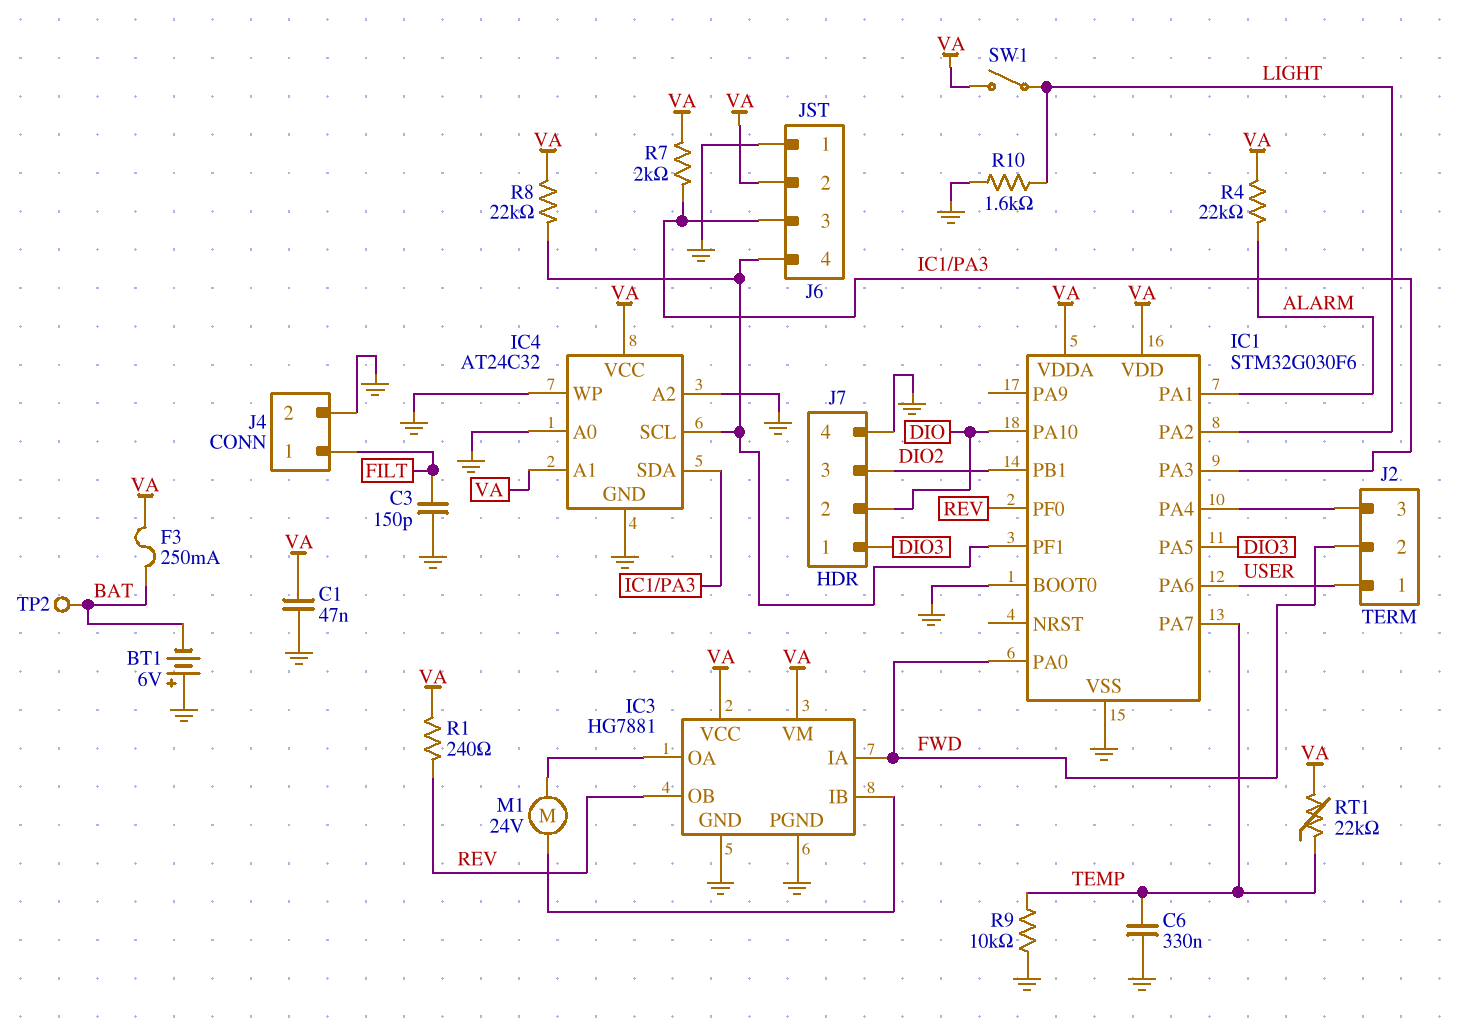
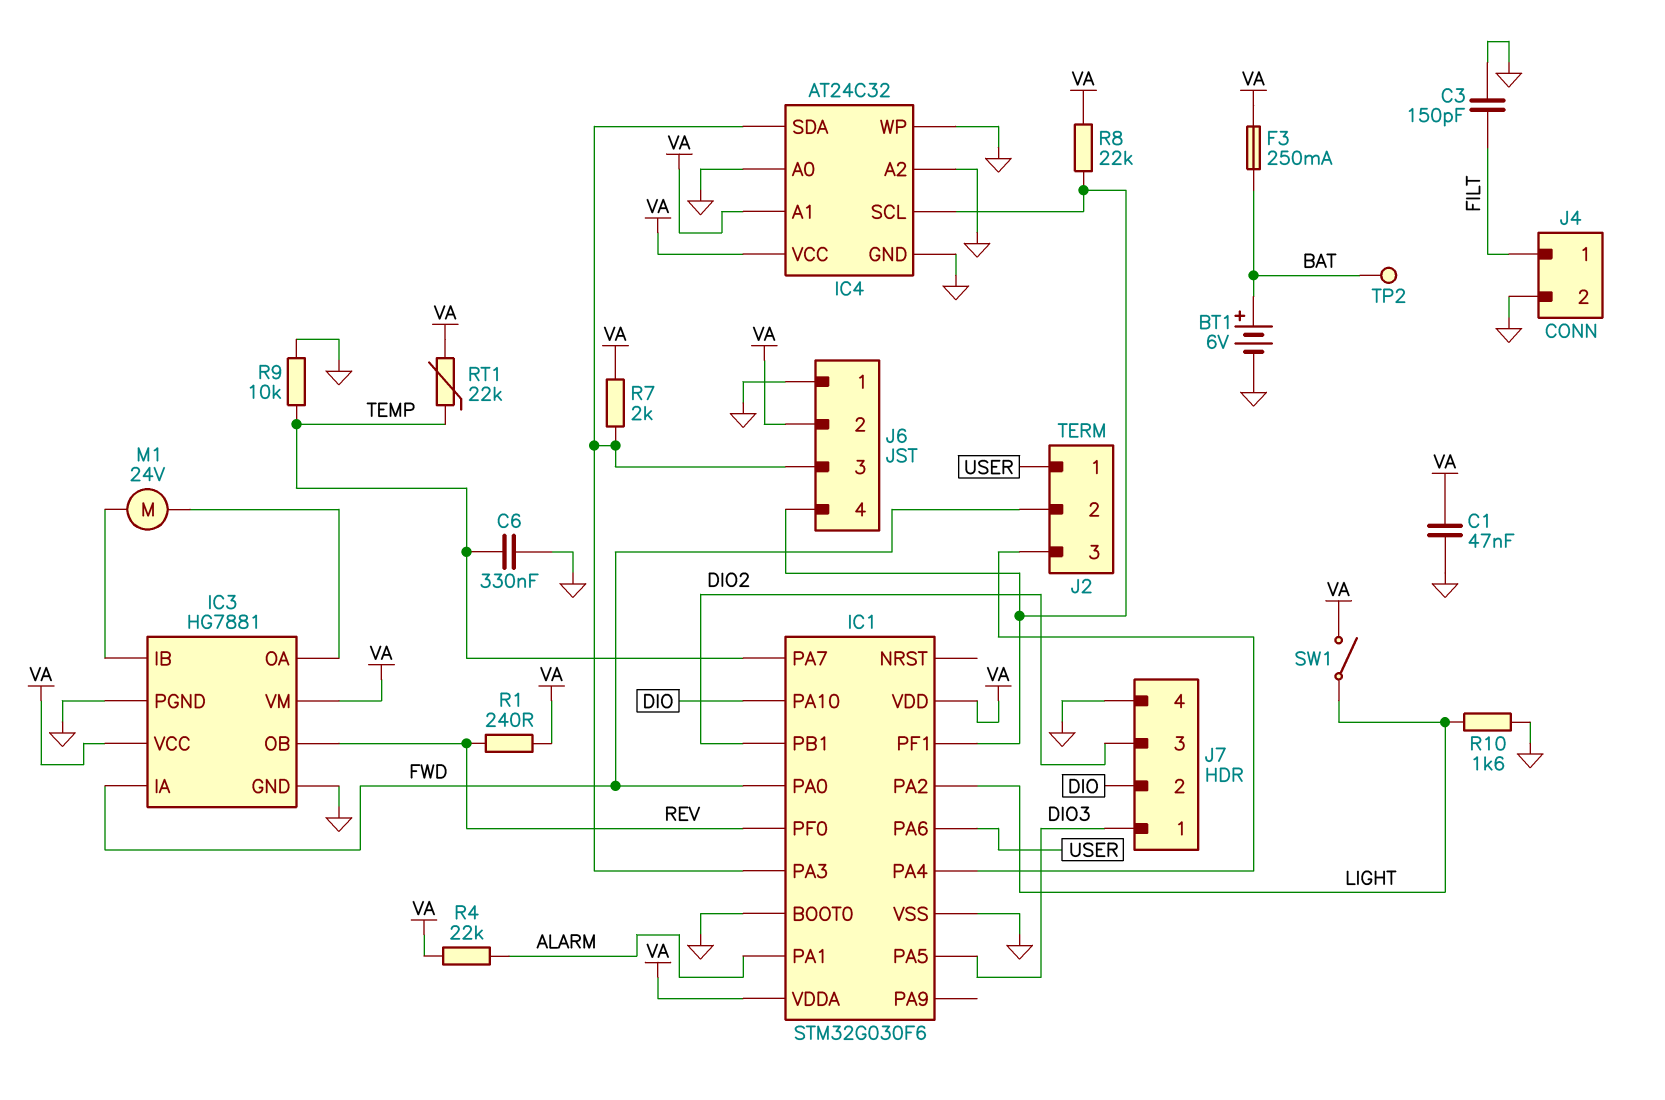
BT1: 6V (plus GND, minus BAT) -> 6V (plus BAT, minus GND)

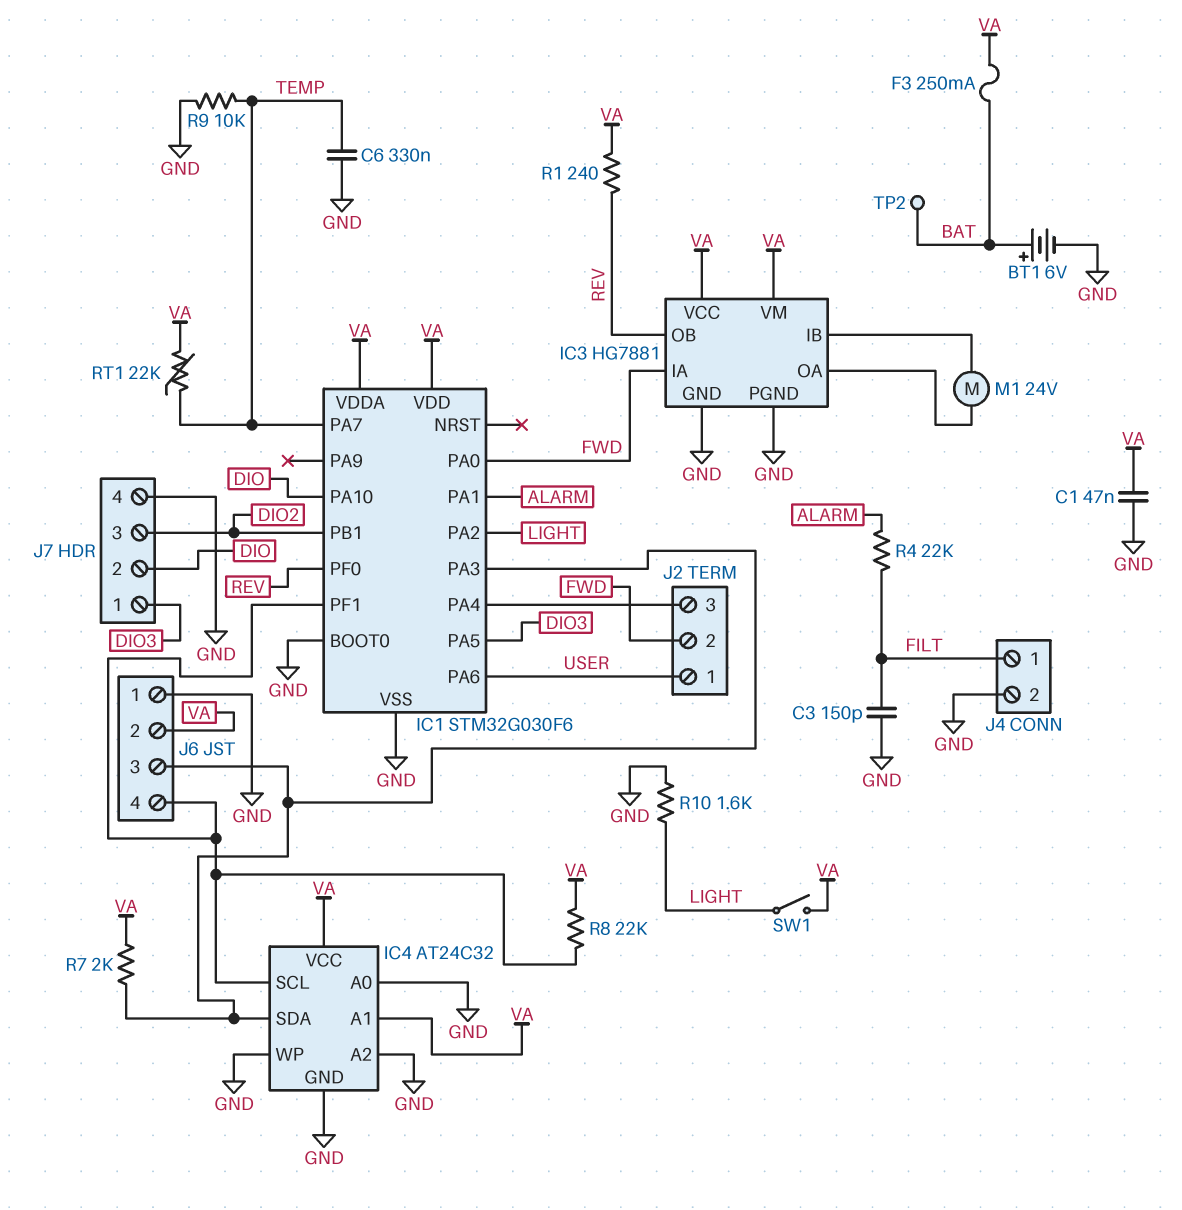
R4: 22k (ALARM, VA) -> 22k (ALARM, FILT)

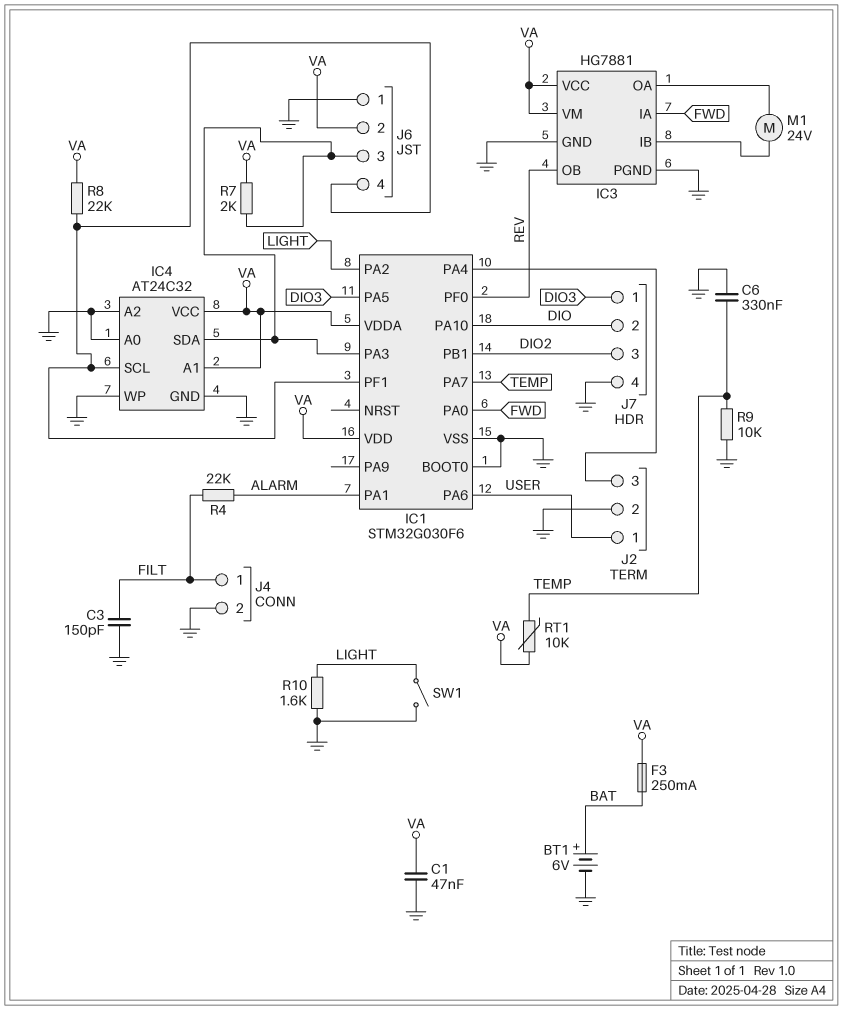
J2 pin 2: FWD -> GND
R1: 240 (REV, VA) -> none
RT1: 22k (TEMP, VA) -> 10k (TEMP, VA)
SW1: switch (LIGHT, VA) -> switch (GND, LIGHT)
TP2: test point (BAT) -> none

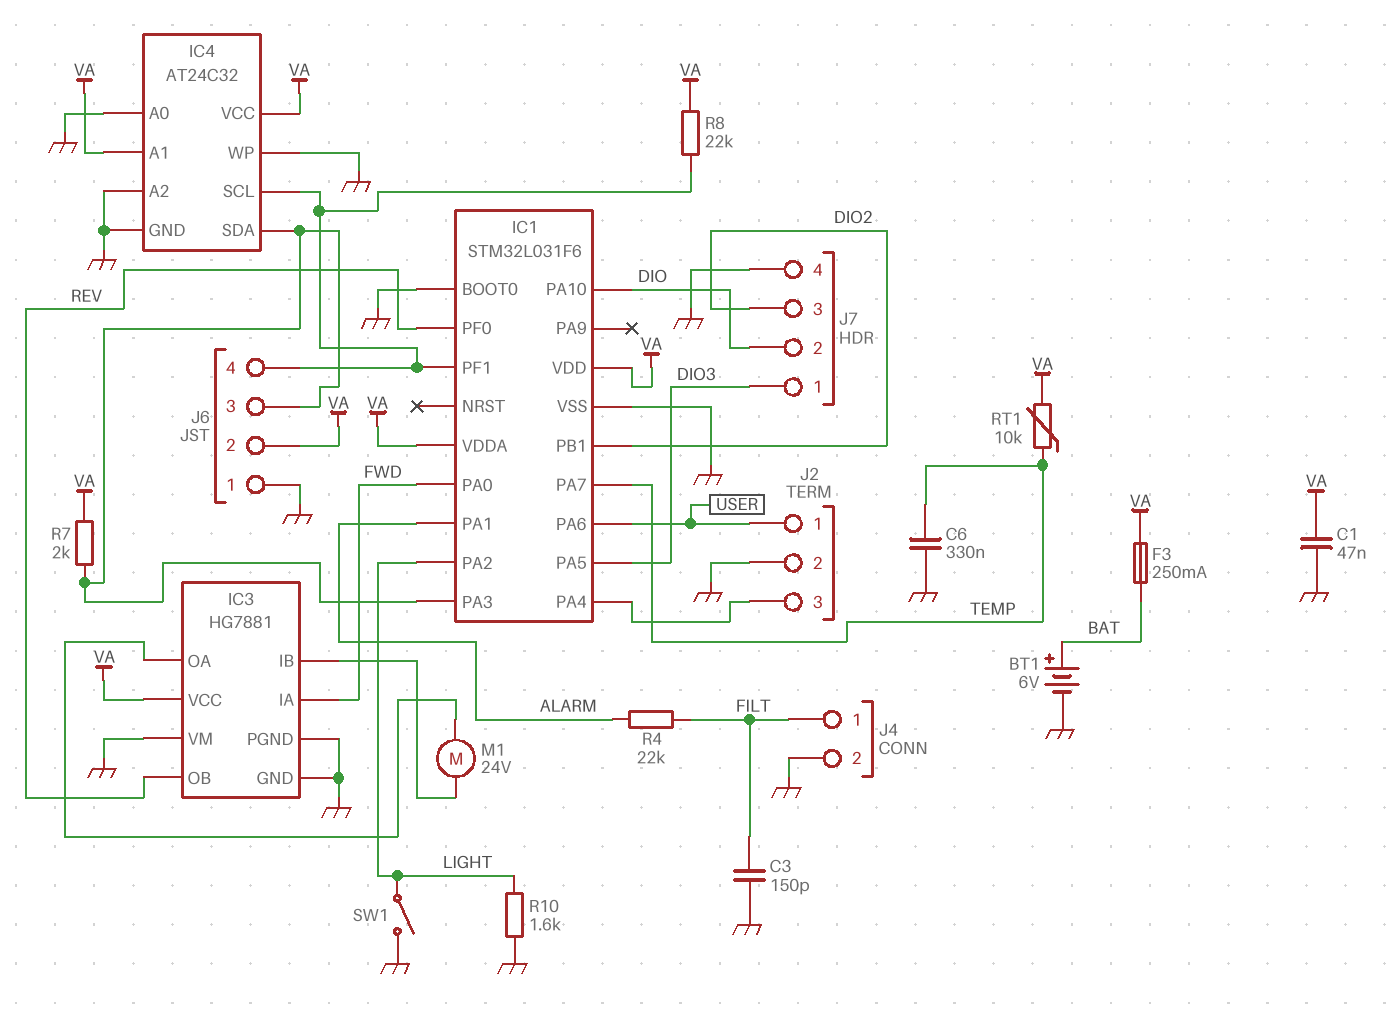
IC1: STM32G030F6 -> STM32L031F6
IC3 pin VM: VA -> GND
R9: 10k (GND, TEMP) -> none

